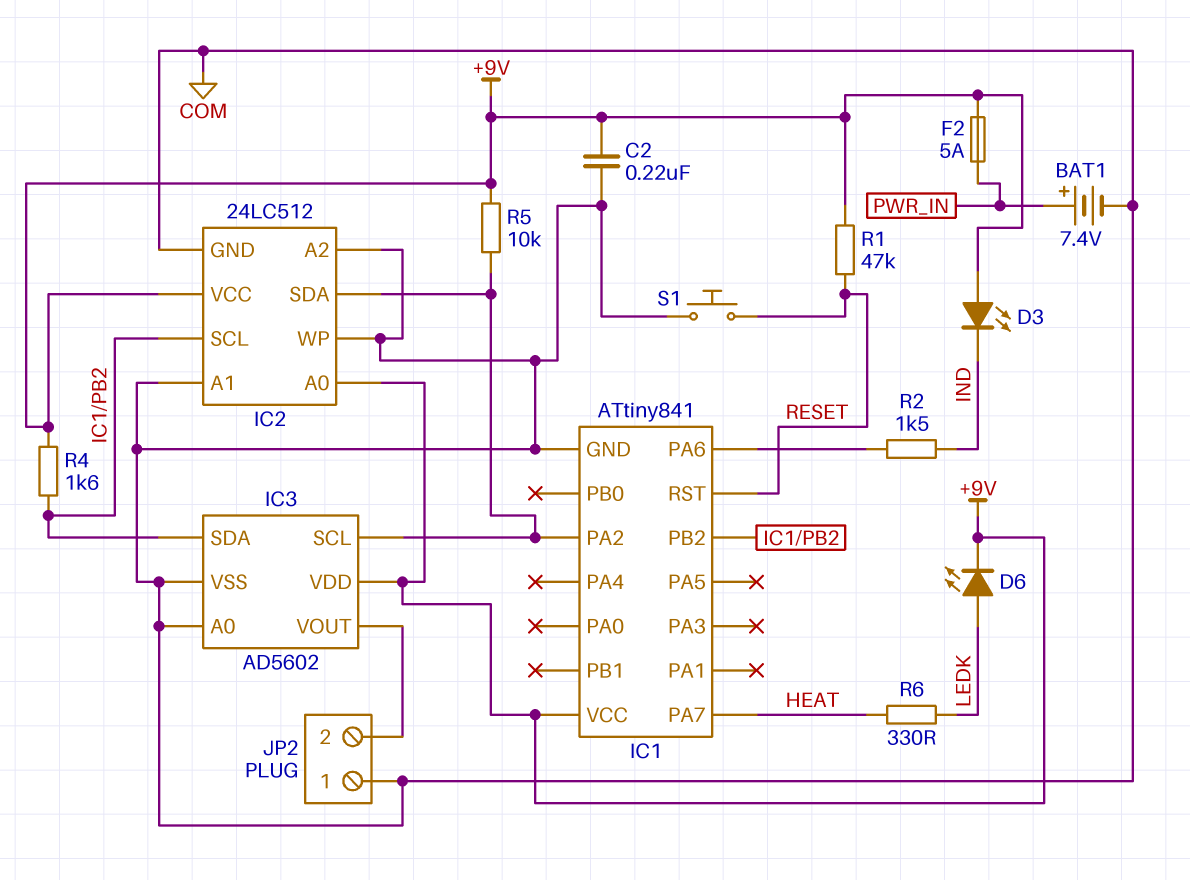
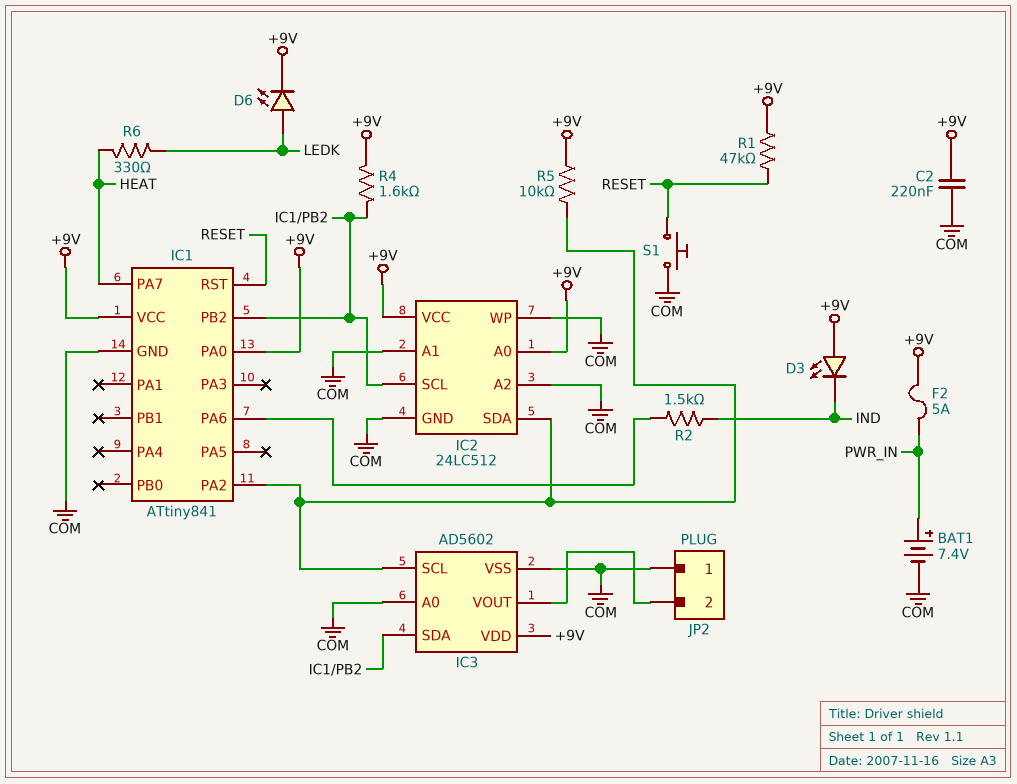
IC1 pin PA0: none -> +9V

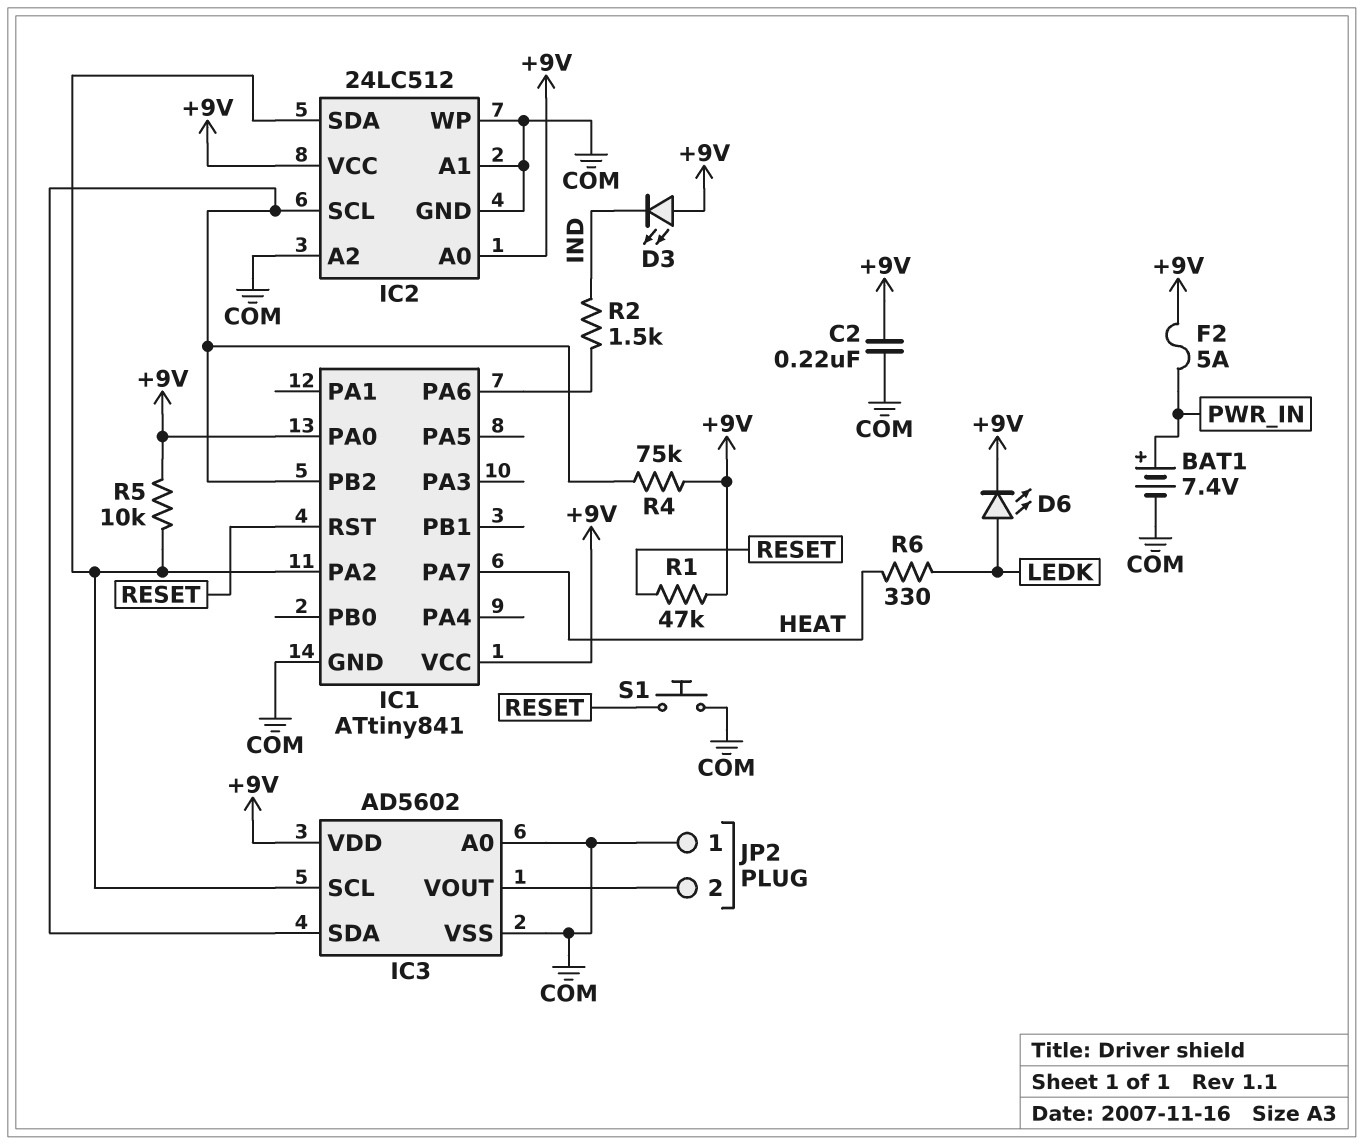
R4: 1.6k (+9V, IC1/PB2) -> 75k (+9V, IC1/PB2)

